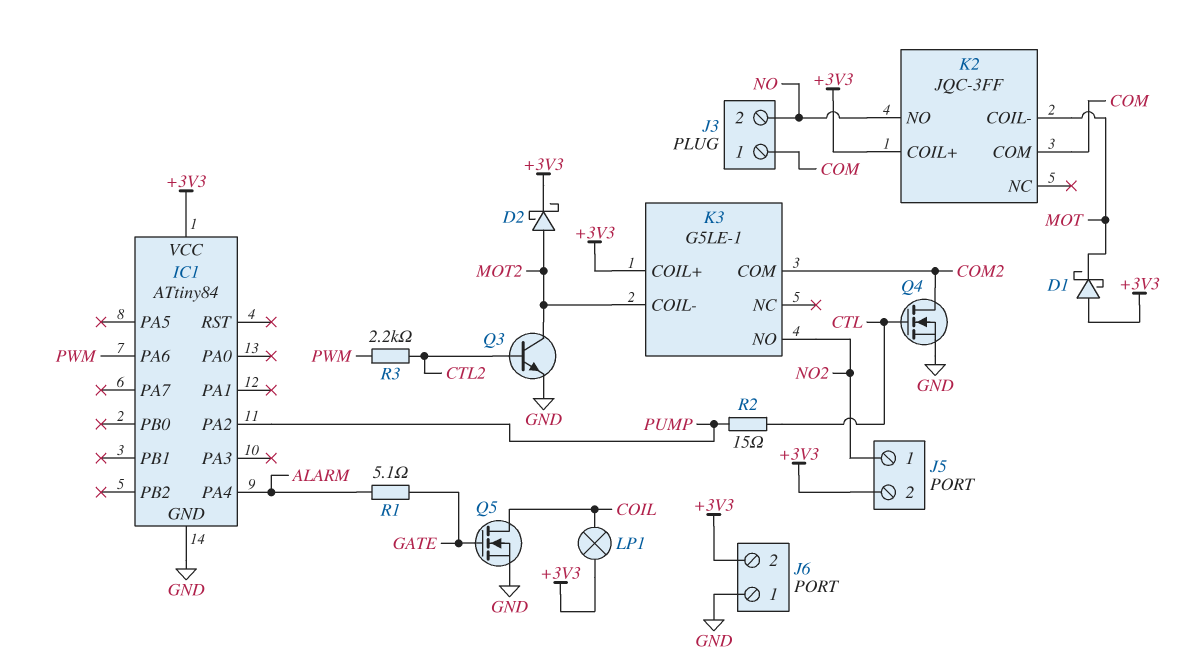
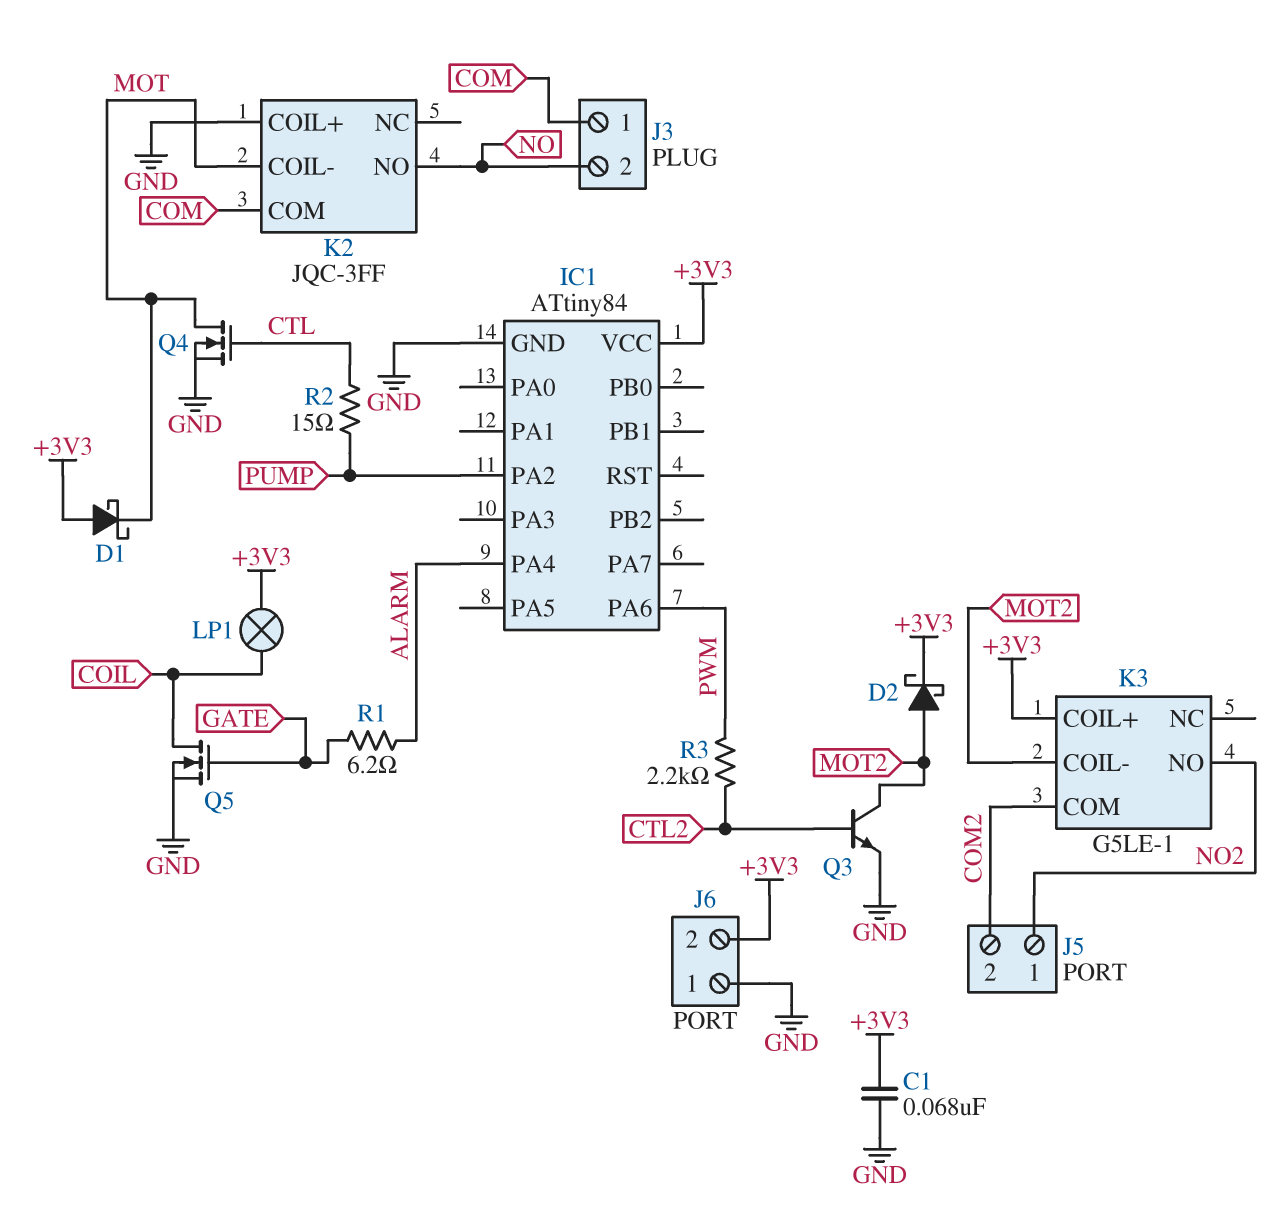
C1: none -> 68nF (+3V3, GND)
J5 pin 2: +3V3 -> COM2
K2 pin COIL+: +3V3 -> GND
Q4: NMOS (G CTL, D COM2, S GND) -> NMOS (G CTL, D MOT, S GND)
R1: 5.1 (ALARM, GATE) -> 6.2 (ALARM, GATE)

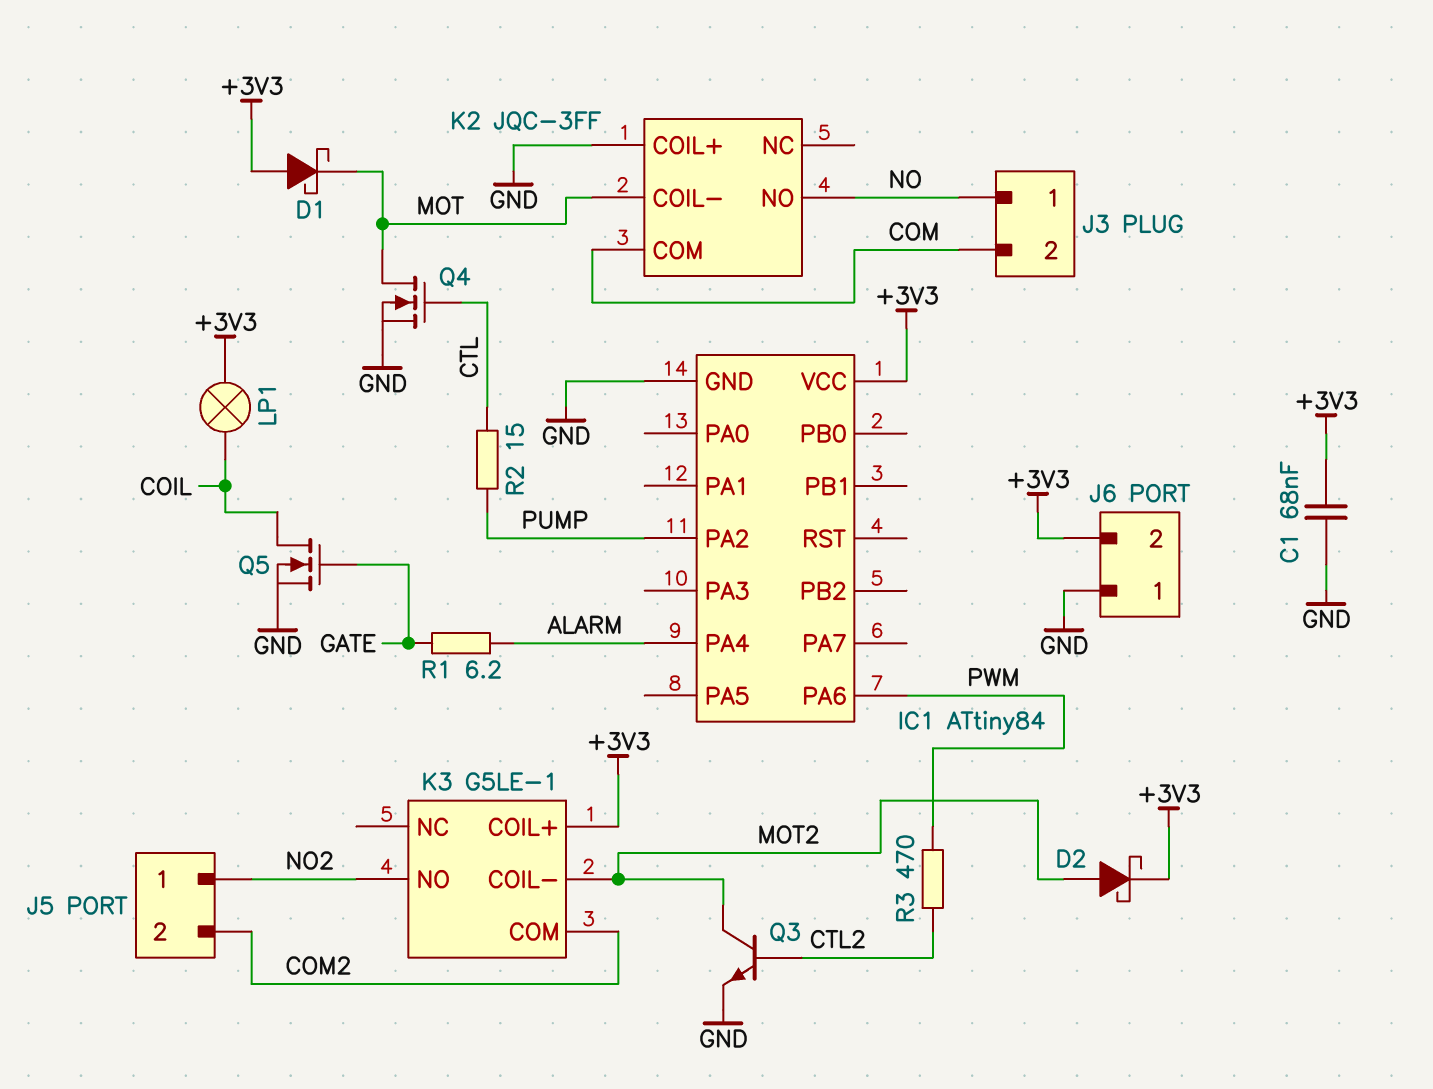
J3 pin 1: COM -> NO
J3 pin 2: NO -> COM
R3: 2.2k (CTL2, PWM) -> 470 (CTL2, PWM)

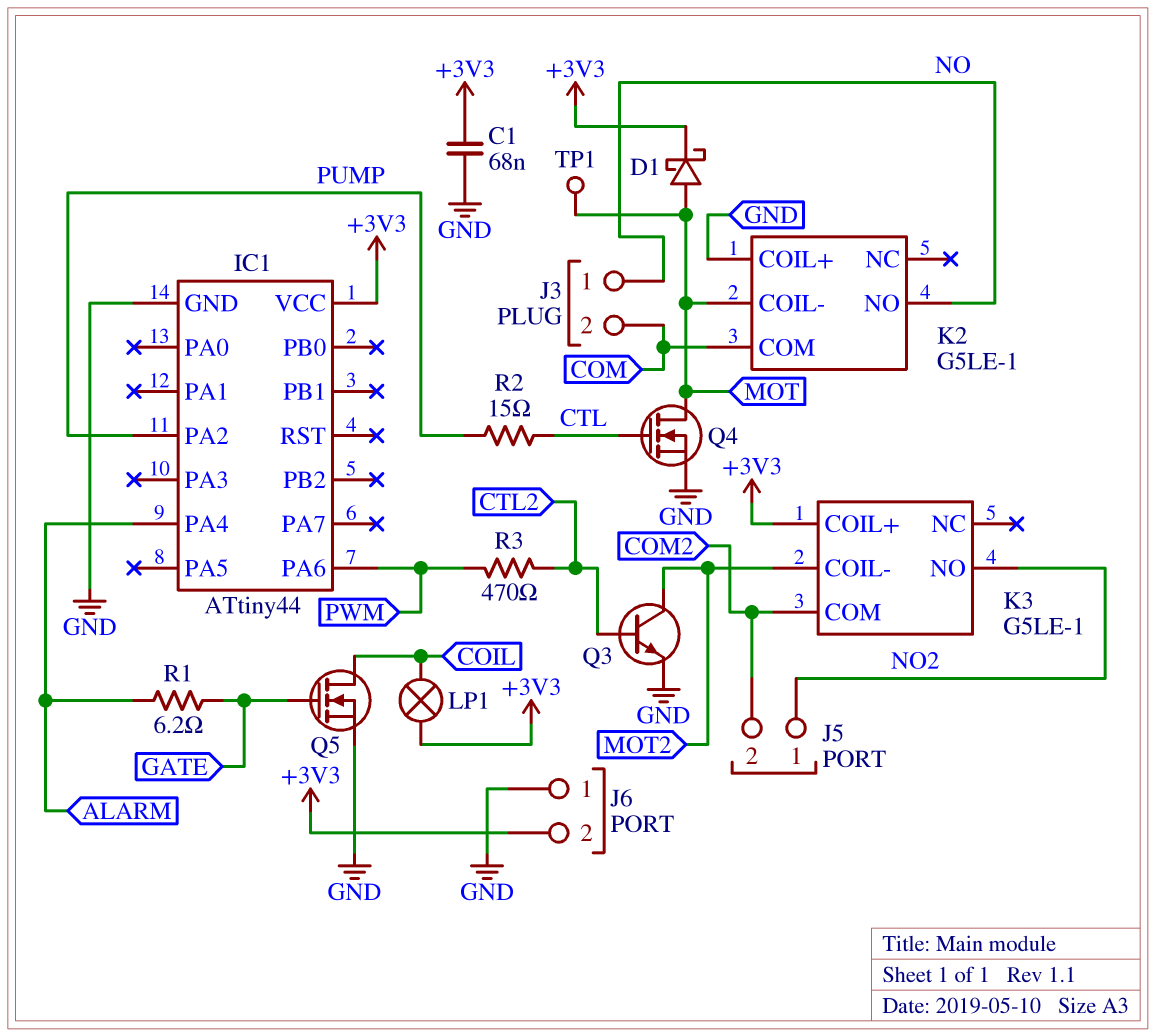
D1: schottky (A +3V3, K MOT) -> schottky (A MOT, K +3V3)
D2: schottky (A MOT2, K +3V3) -> none
IC1: ATtiny84 -> ATtiny44
K2: JQC-3FF -> G5LE-1
TP1: none -> test point (MOT)

